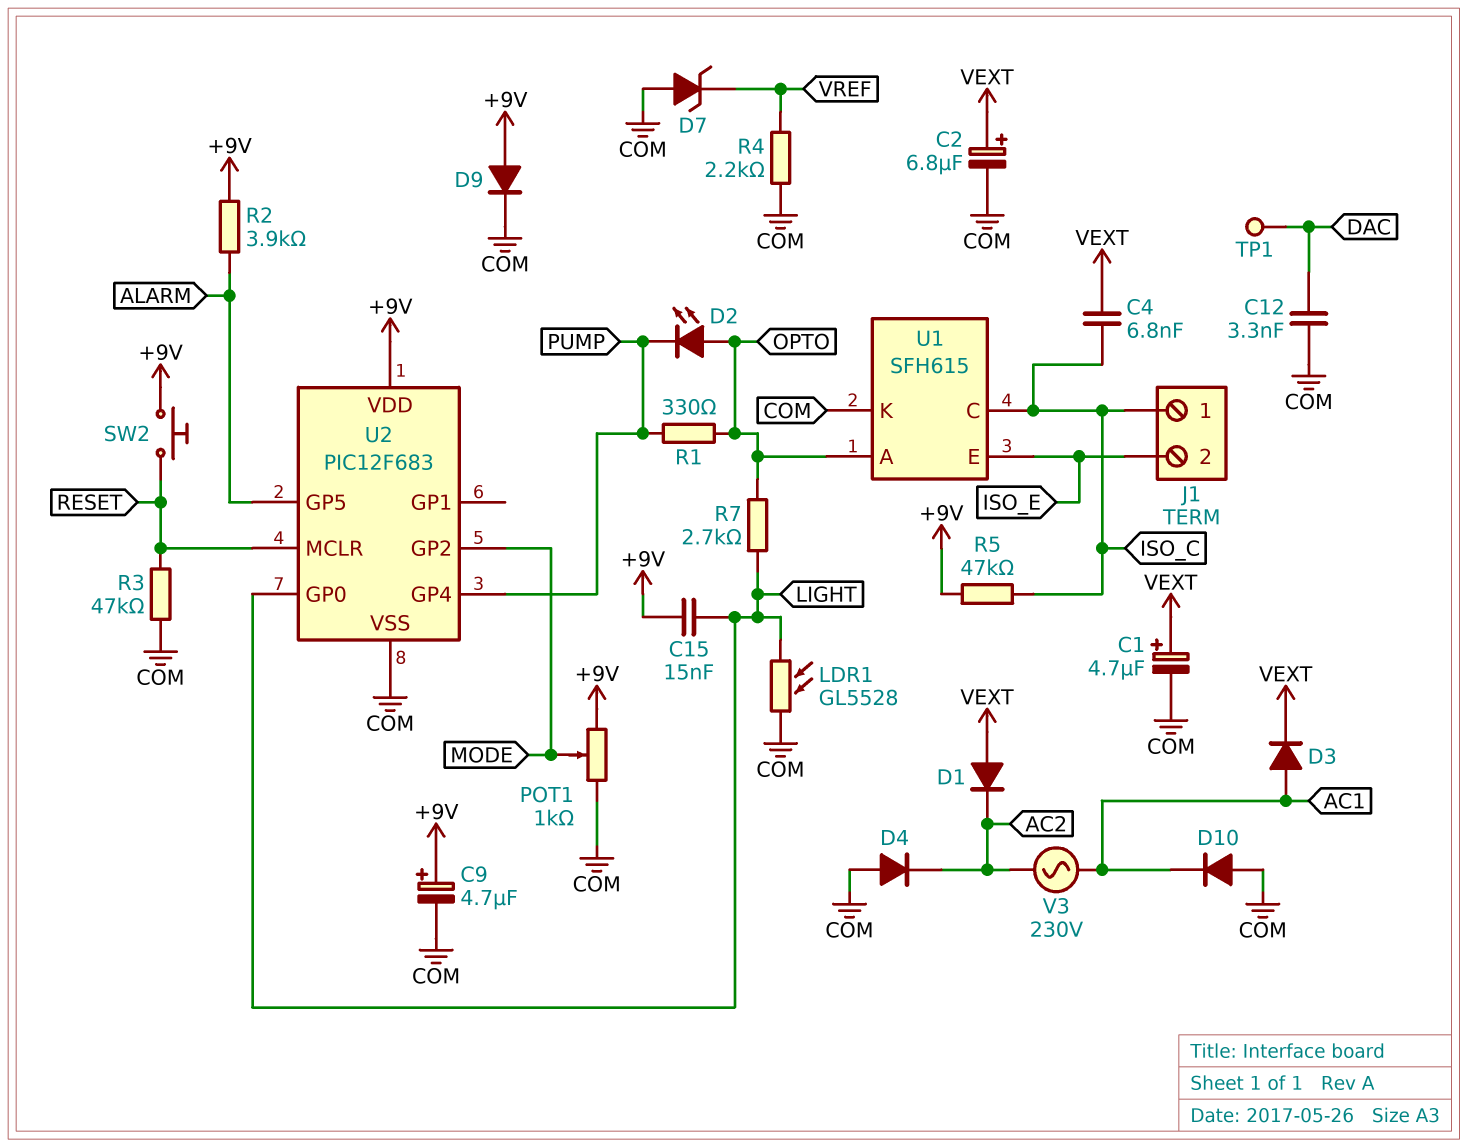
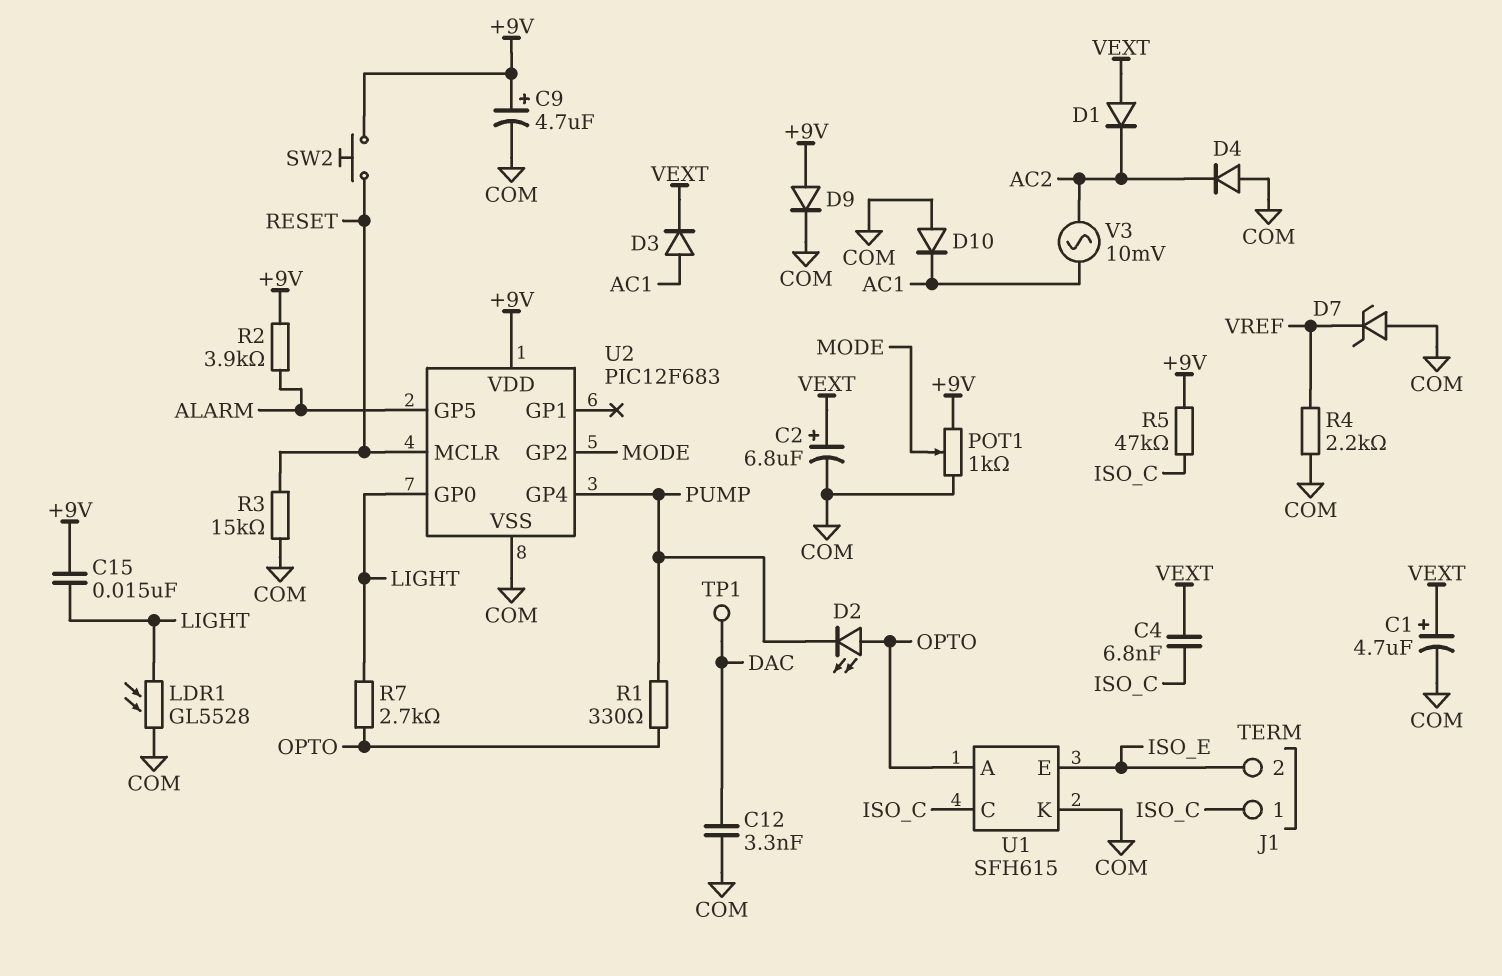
R3: 47k (COM, RESET) -> 15k (COM, RESET)
V3: AC 230V (AC1, AC2) -> AC 10mV (AC1, AC2)

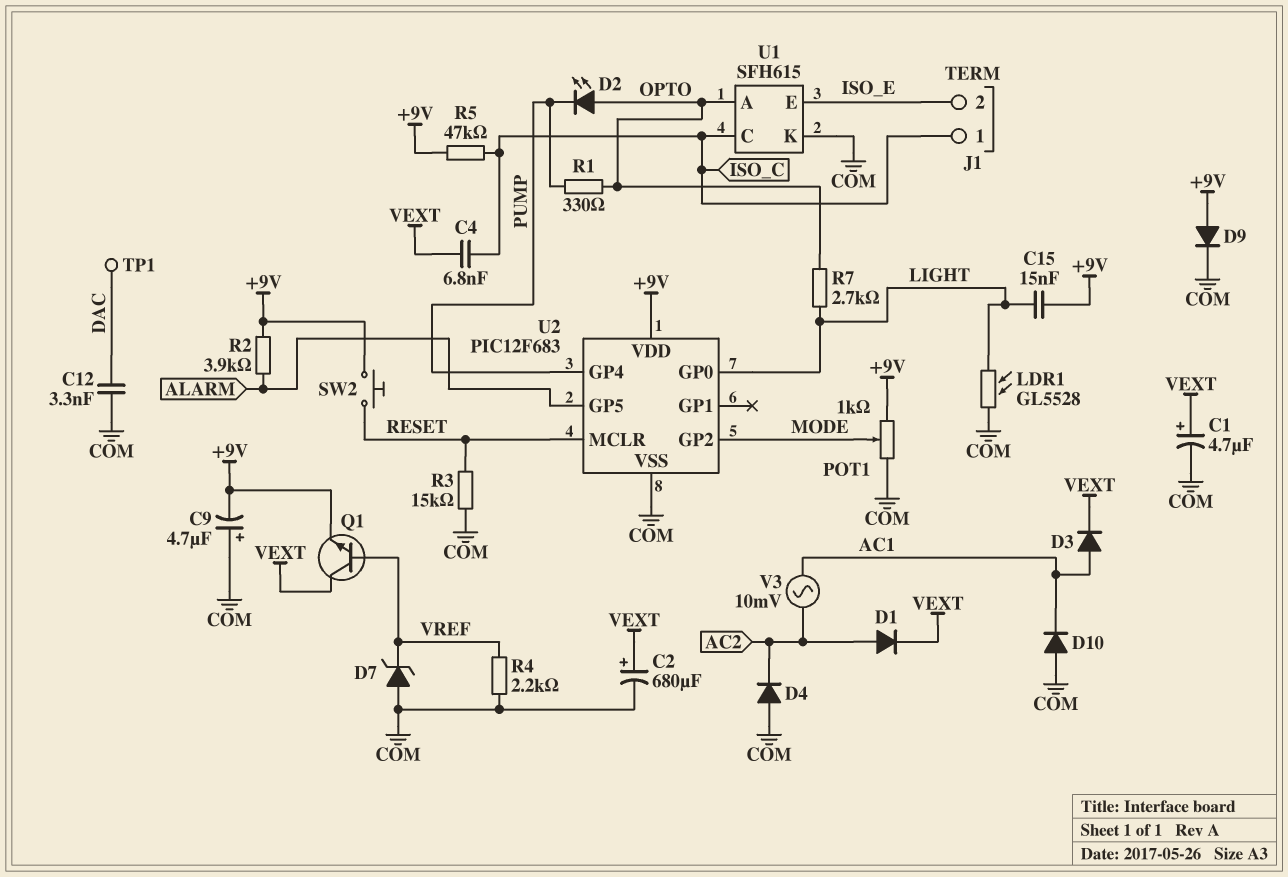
C2: 6.8uF (plus VEXT, minus COM) -> 680uF (plus VEXT, minus COM)
C9: 4.7uF (plus +9V, minus COM) -> 4.7uF (plus COM, minus +9V)
D1: diode (A VEXT, K AC2) -> diode (A AC2, K VEXT)
Q1: none -> NPN (B VREF, C VEXT, E +9V)

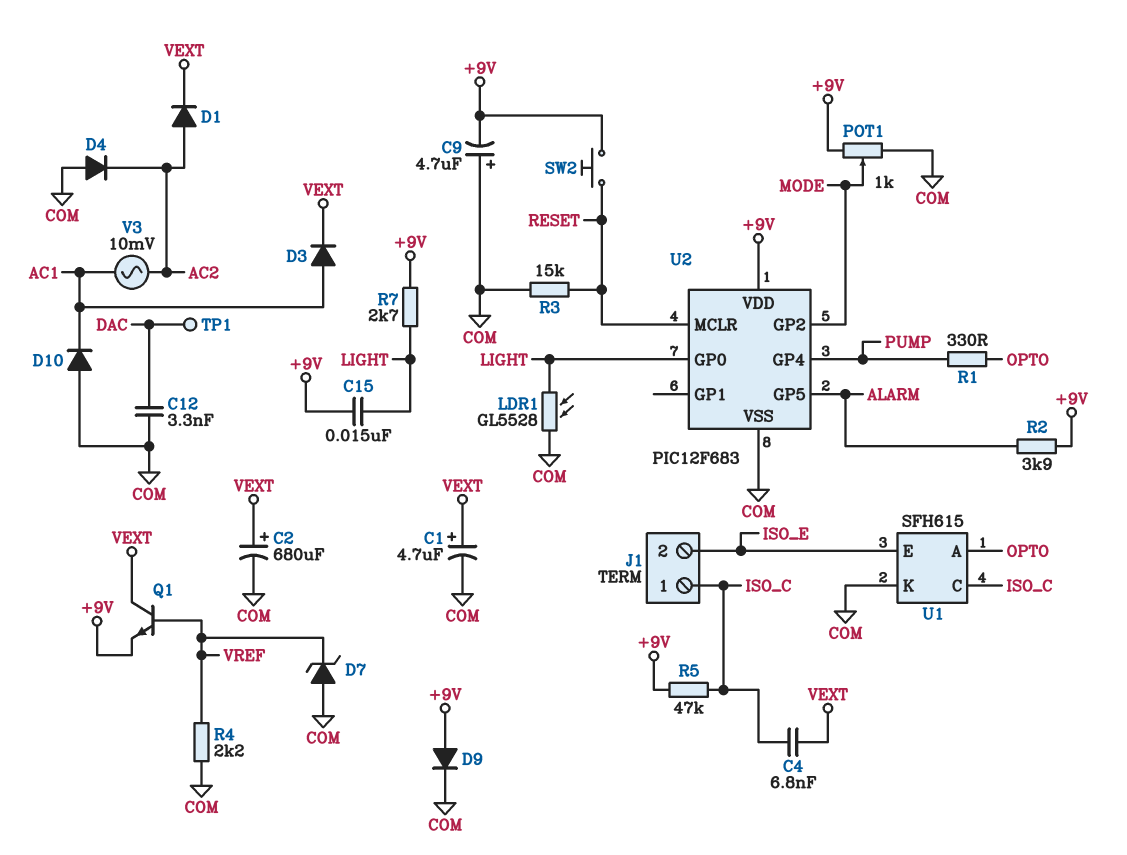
D2: LED (A OPTO, K PUMP) -> none
R7: 2.7k (LIGHT, OPTO) -> 2.7k (+9V, LIGHT)

